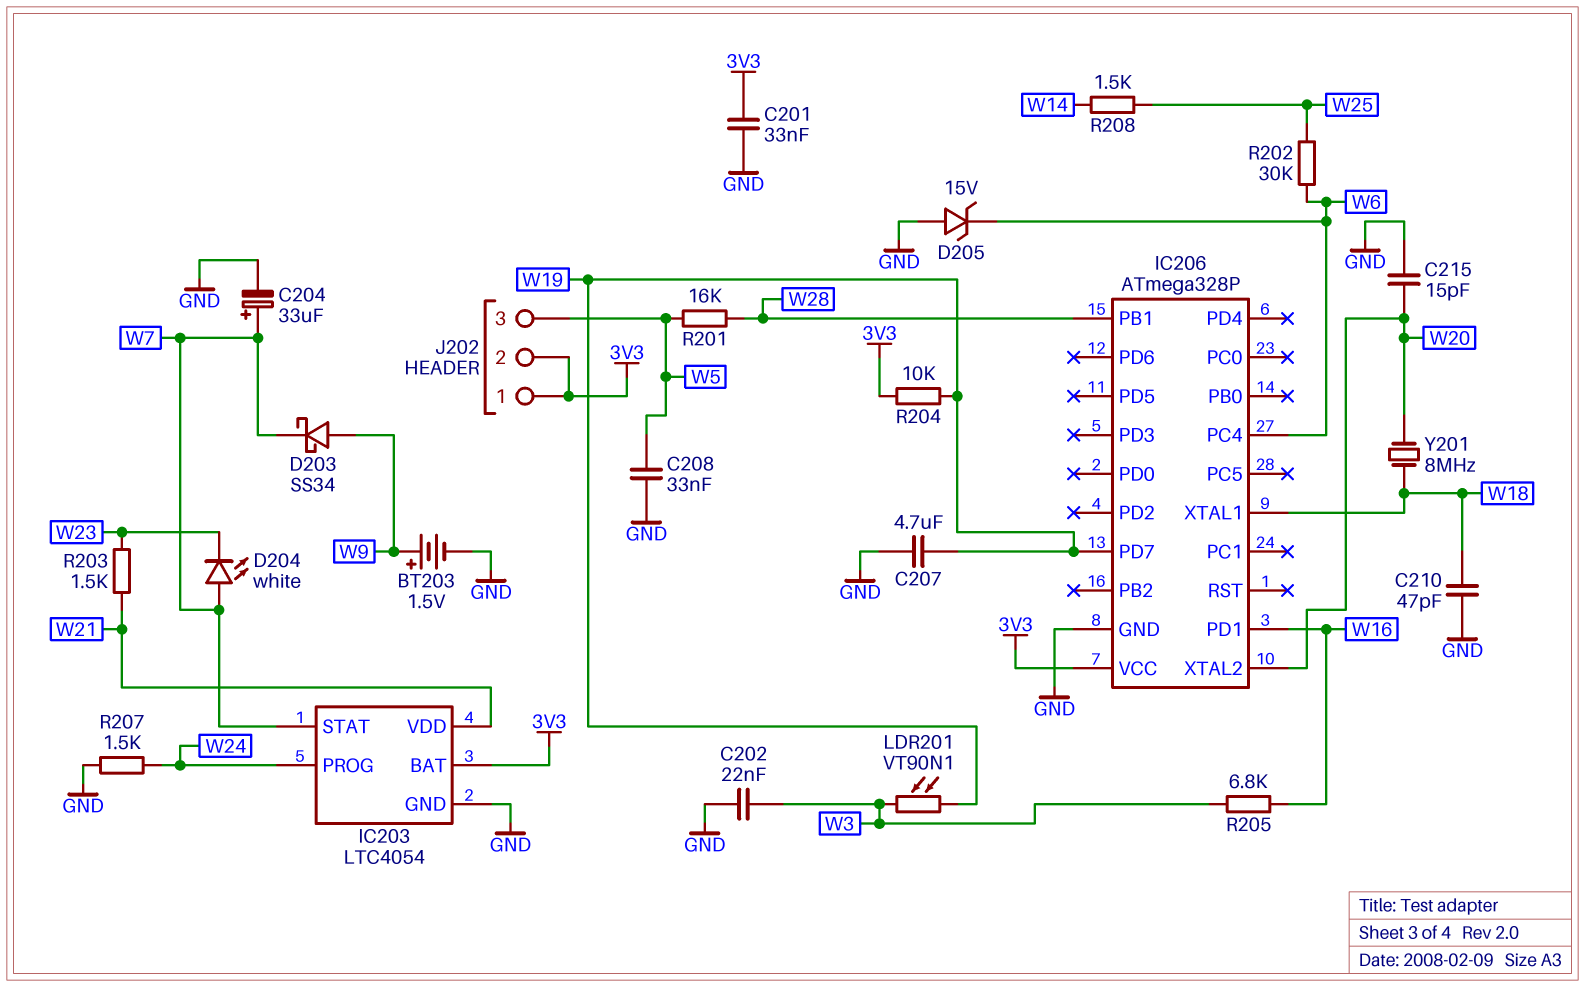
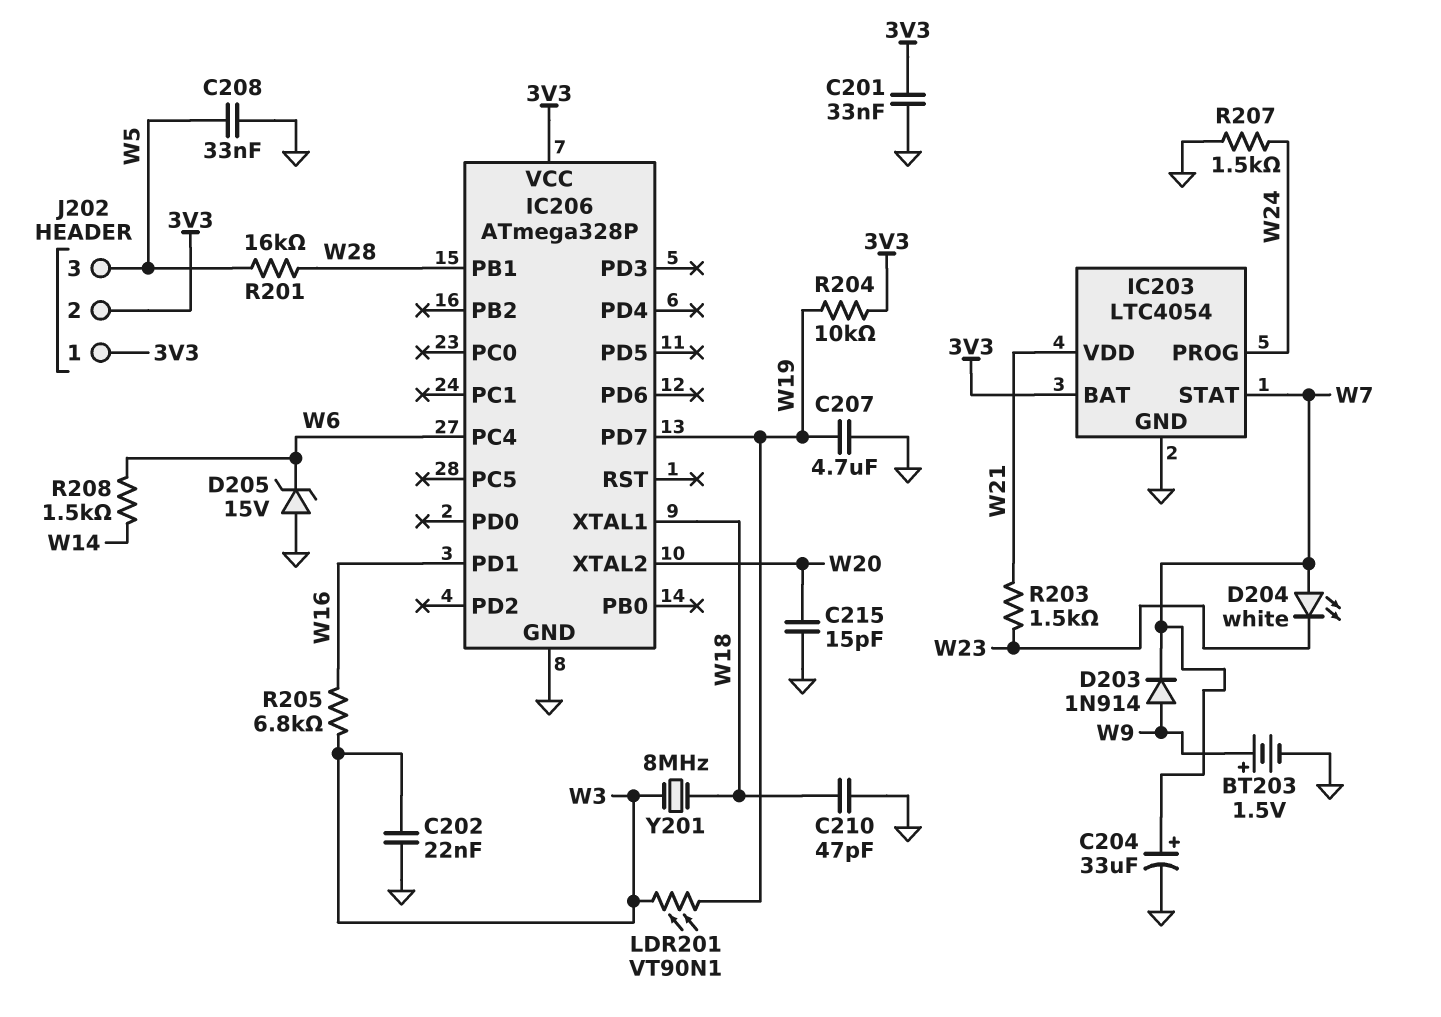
D203: schottky SS34 (A W9, K W7) -> diode 1N914 (A W9, K W7)
R202: 30k (W6, W25) -> none
R208: 1.5k (W14, W25) -> 1.5k (W6, W14)
Y201: 8MHz (W18, W20) -> 8MHz (W3, W18)

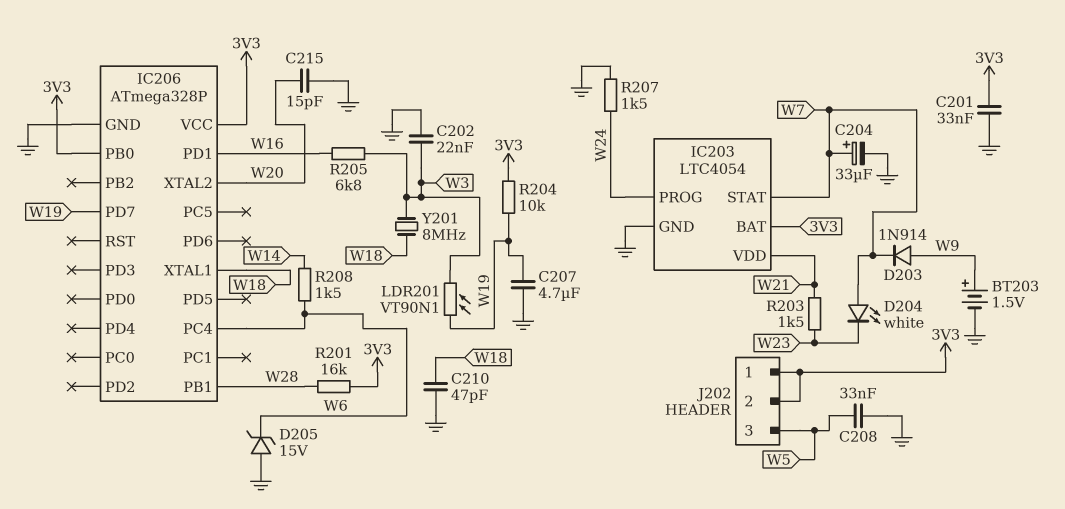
IC206 pin PB0: none -> 3V3
R201: 16k (W5, W28) -> 16k (3V3, W28)

